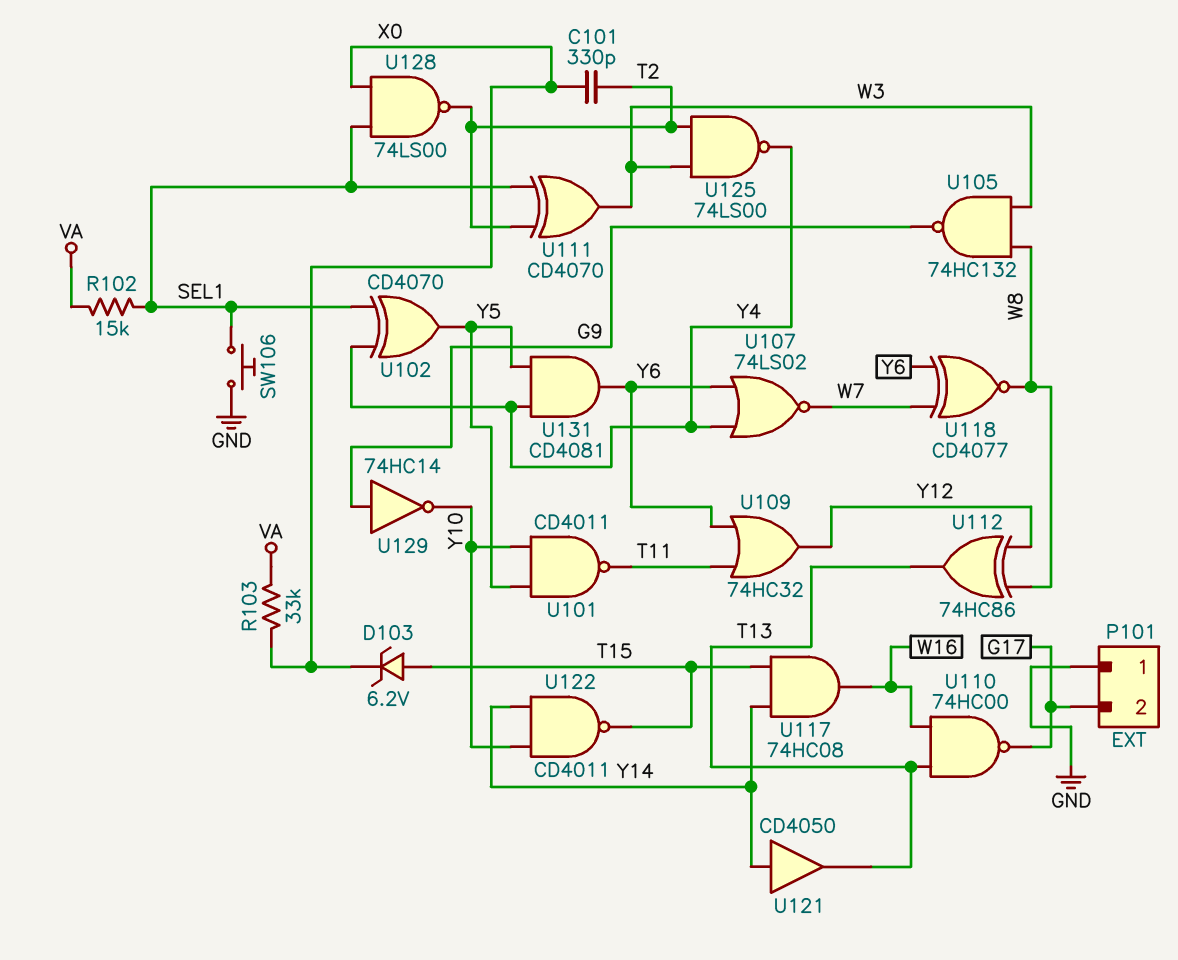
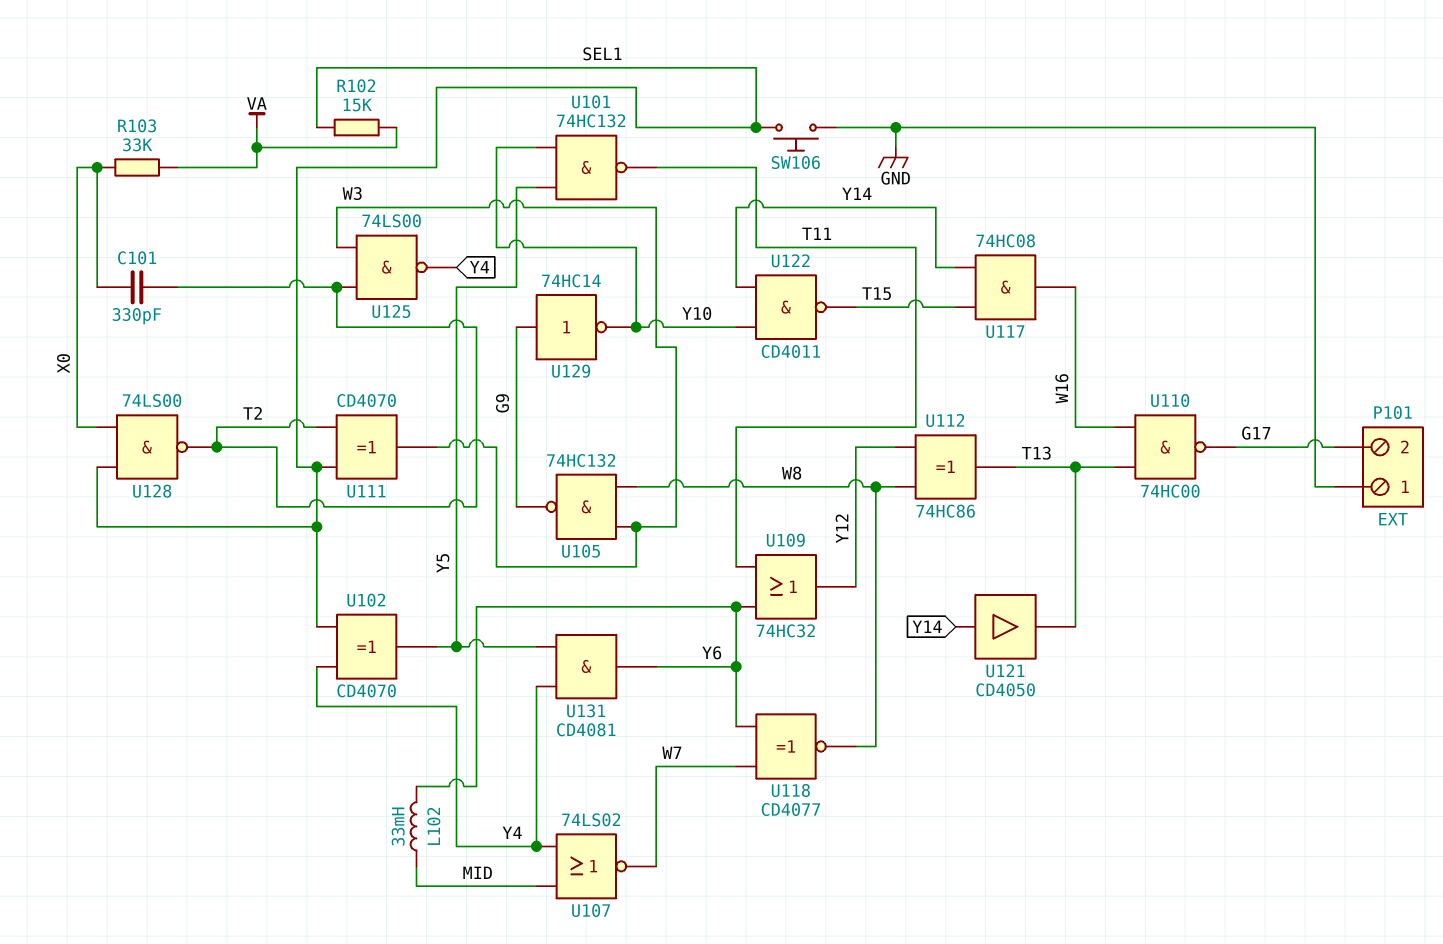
D103: zener 6.2V (A T15, K X0) -> none
L102: none -> 33mH (MID, Y6)
U101: NAND CD4011 (in Y5, in Y10, out T11) -> NAND 74HC132 (in Y5, in Y10, out T11)
U107: NOR 74LS02 (in Y4, in Y6, out W7) -> NOR 74LS02 (in MID, in Y4, out W7)

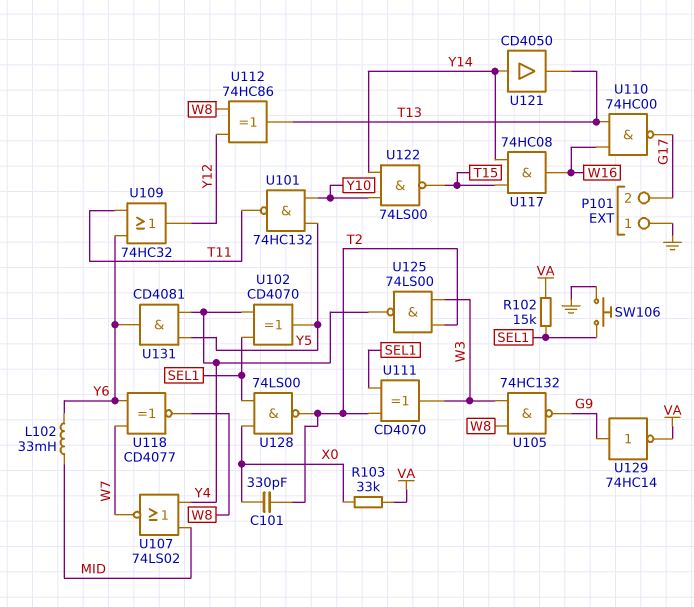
U122: NAND CD4011 (in Y10, in Y14, out T15) -> NAND 74LS00 (in Y10, in Y14, out T15)
U129: NOT 74HC14 (in G9, out Y10) -> NOT 74HC14 (in G9, out VA)

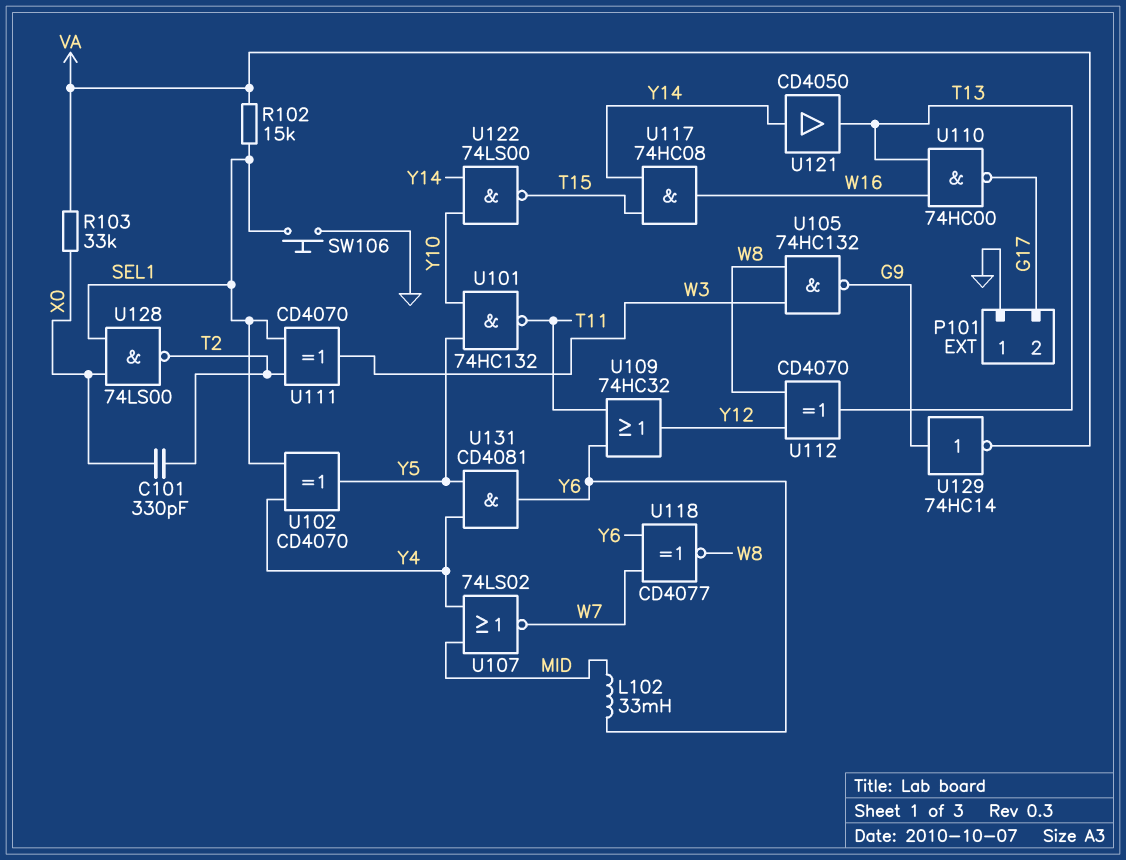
U112: XOR 74HC86 (in W8, in Y12, out T13) -> XOR CD4070 (in W8, in Y12, out T13)
U125: NAND 74LS00 (in T2, in W3, out Y4) -> none

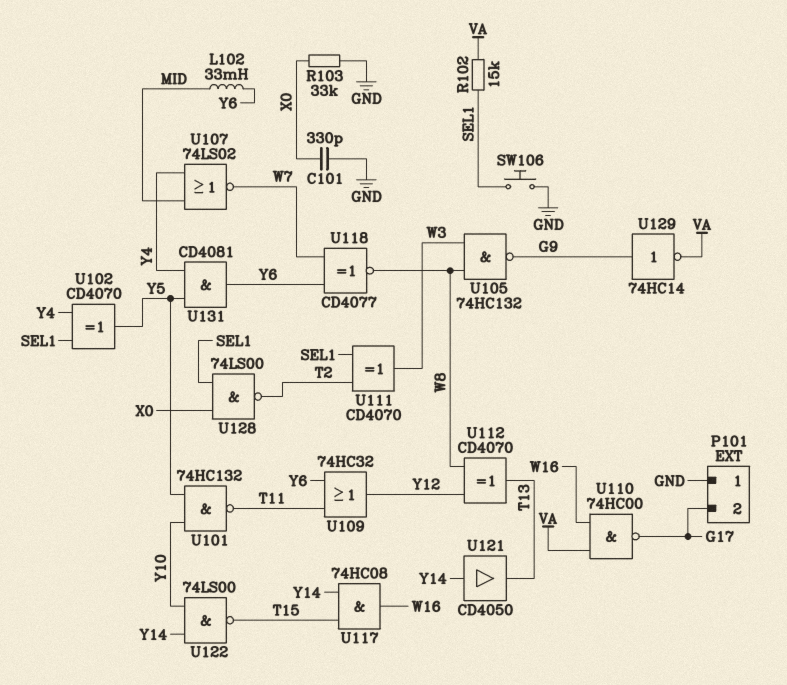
C101: 330pF (T2, X0) -> 330pF (GND, X0)
R103: 33k (VA, X0) -> 33k (GND, X0)
U110: NAND 74HC00 (in T13, in W16, out G17) -> NAND 74HC00 (in VA, in W16, out G17)

